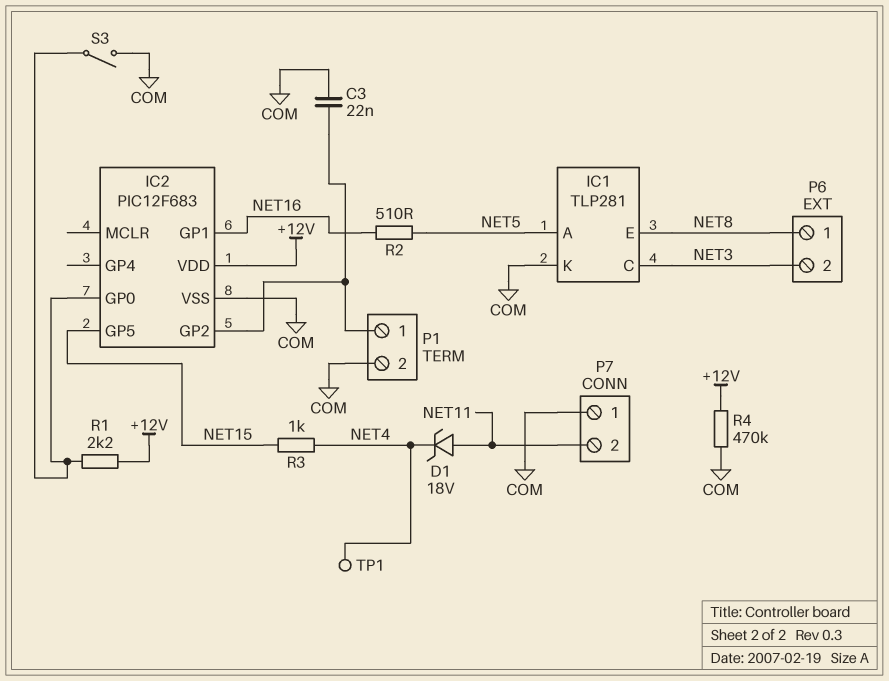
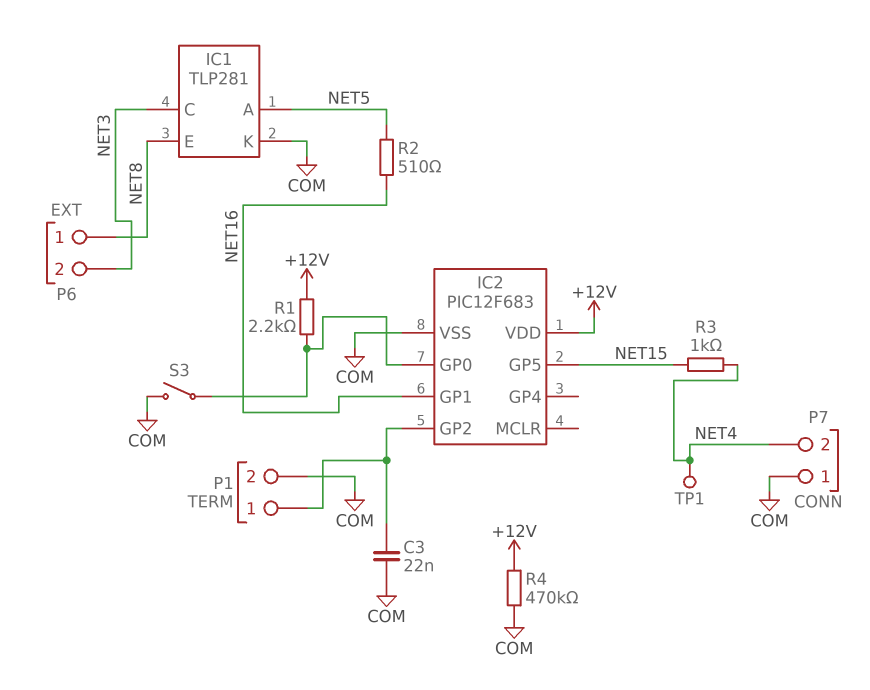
D1: zener 18V (A NET11, K NET4) -> none
P7 pin 2: NET11 -> NET4

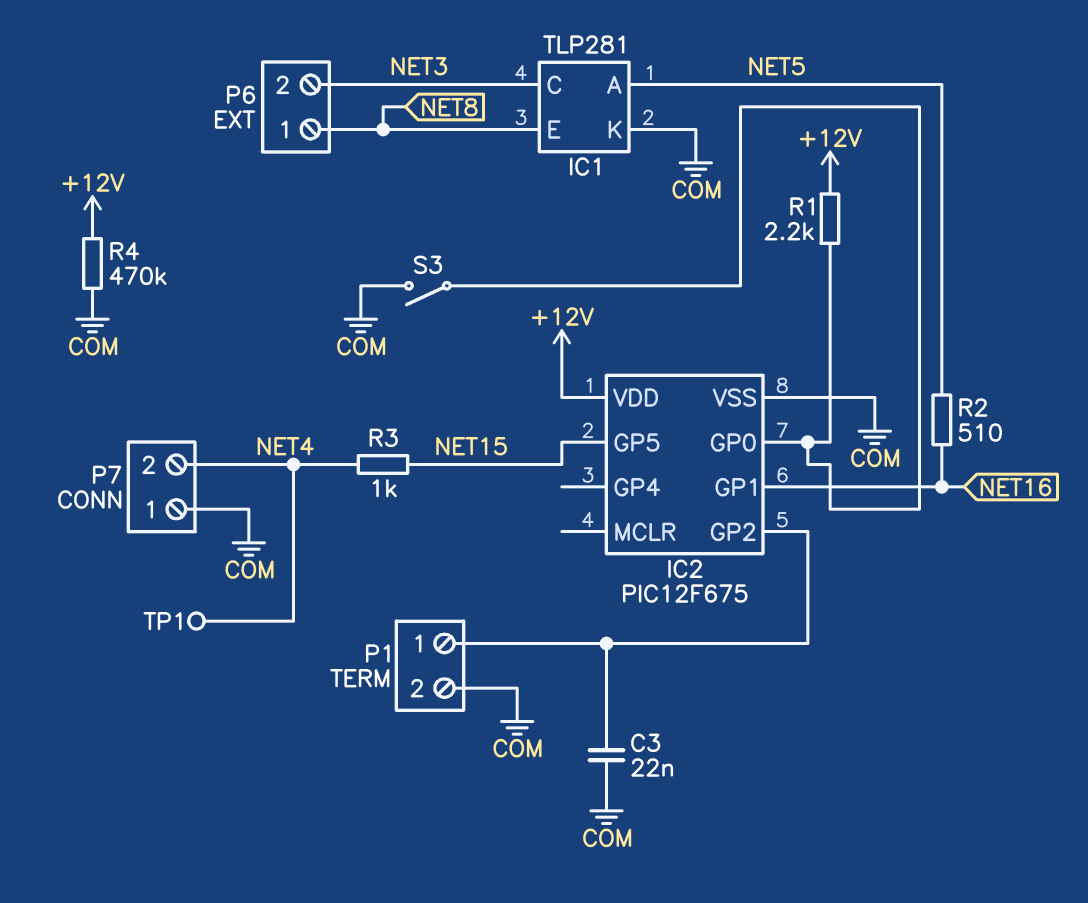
IC2: PIC12F683 -> PIC12F675

